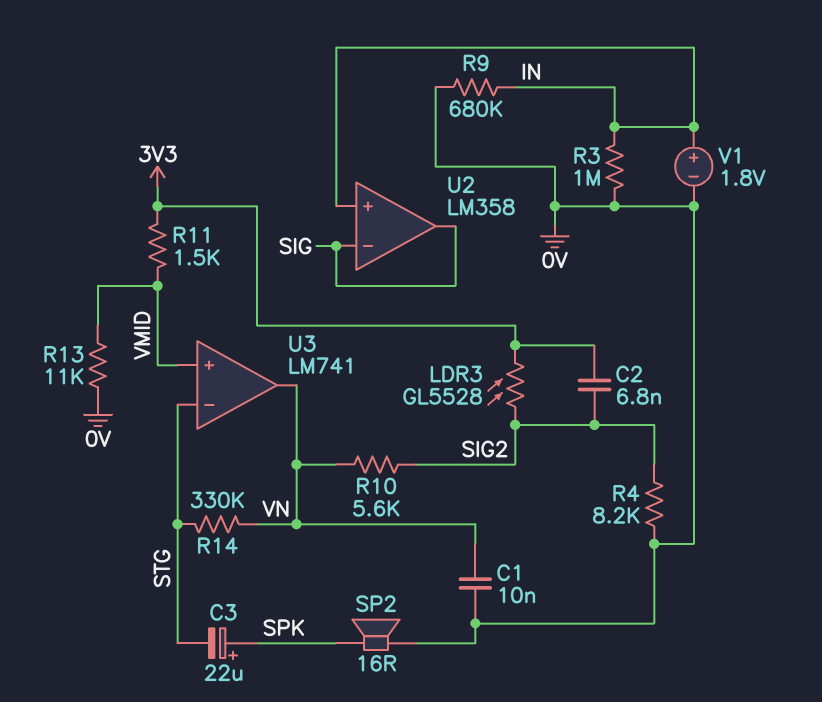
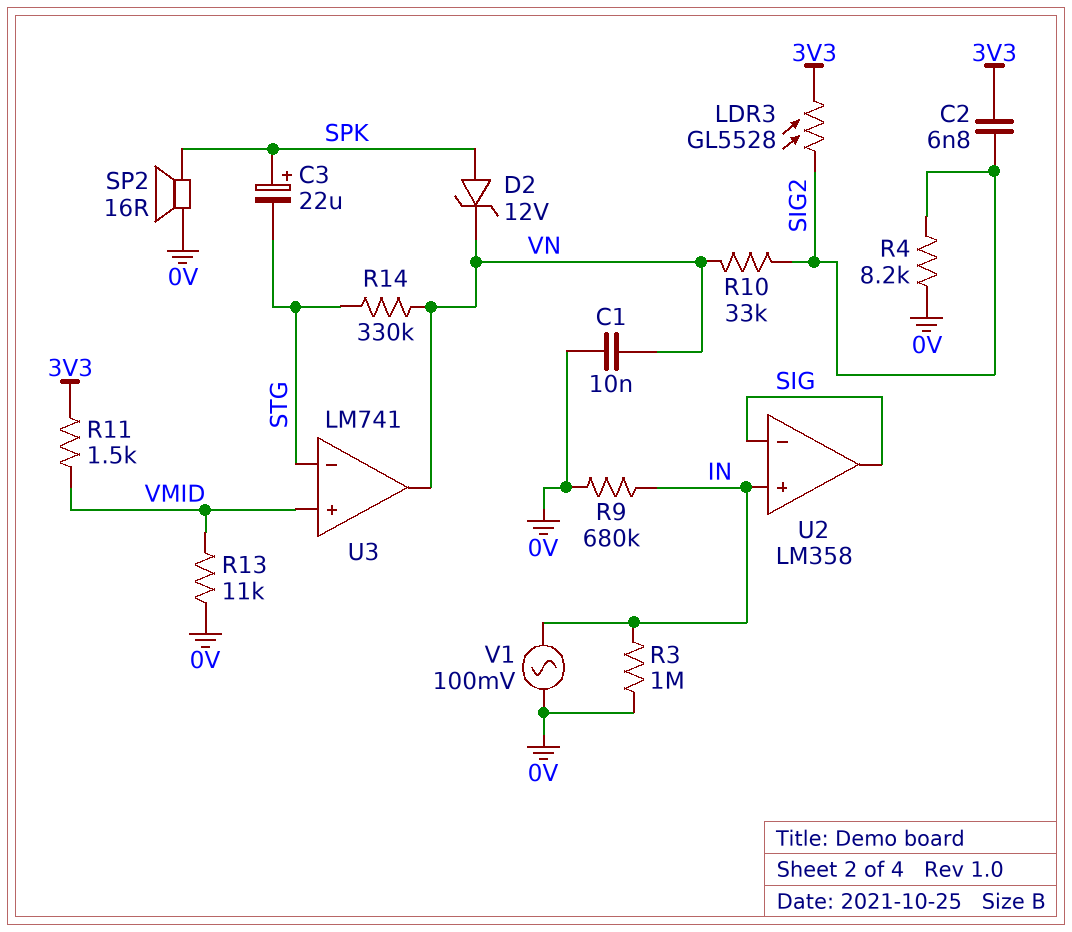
D2: none -> zener 12V (A SPK, K VN)
R10: 5.6k (SIG2, VN) -> 33k (SIG2, VN)
V1: 1.8V (plus IN, minus 0V) -> AC 100mV (0V, IN)

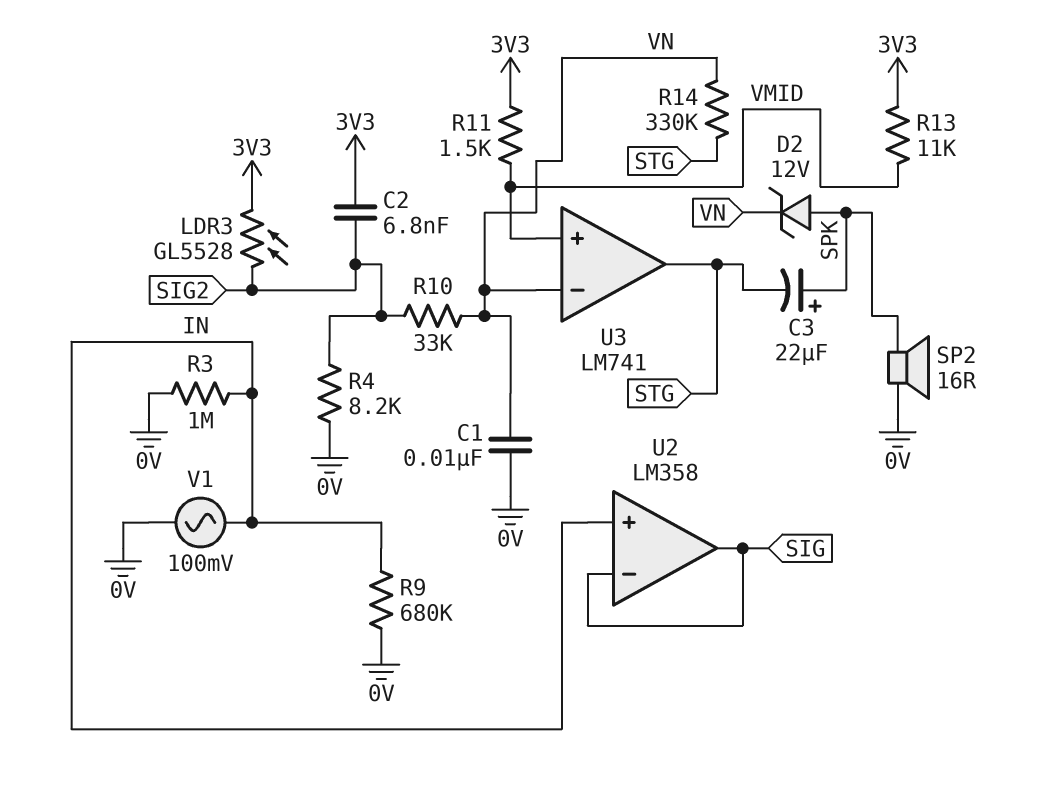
R13: 11k (0V, VMID) -> 11k (3V3, VMID)
U3 pin in-: STG -> VN
U3 pin out: VN -> STG

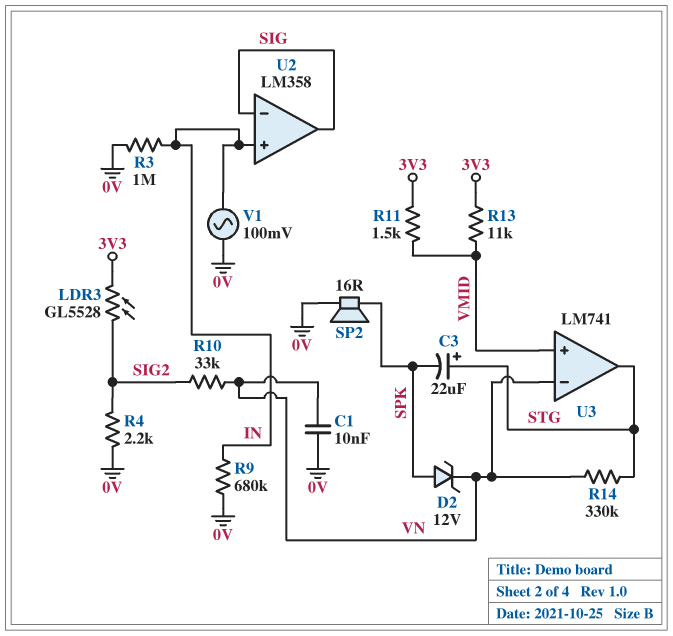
C2: 6.8nF (3V3, SIG2) -> none
C3: 22uF (plus SPK, minus STG) -> 22uF (plus STG, minus SPK)
R4: 8.2k (0V, SIG2) -> 2.2k (0V, SIG2)

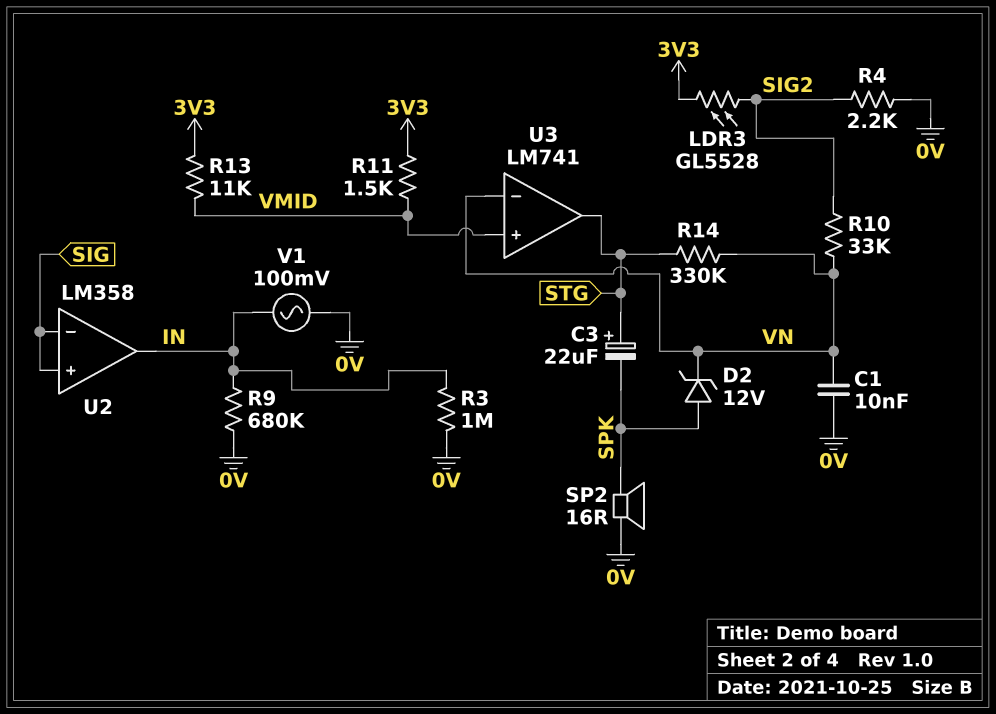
U2 pin in+: IN -> SIG
U2 pin out: SIG -> IN

